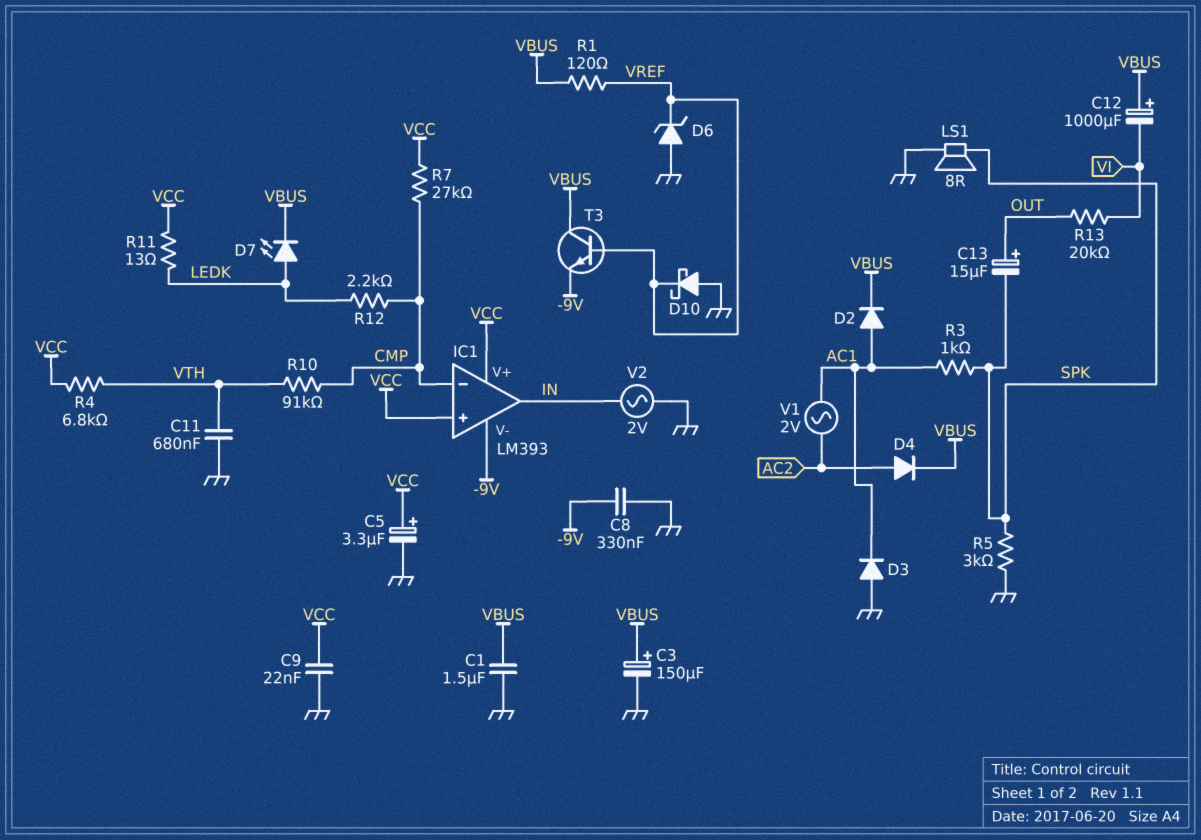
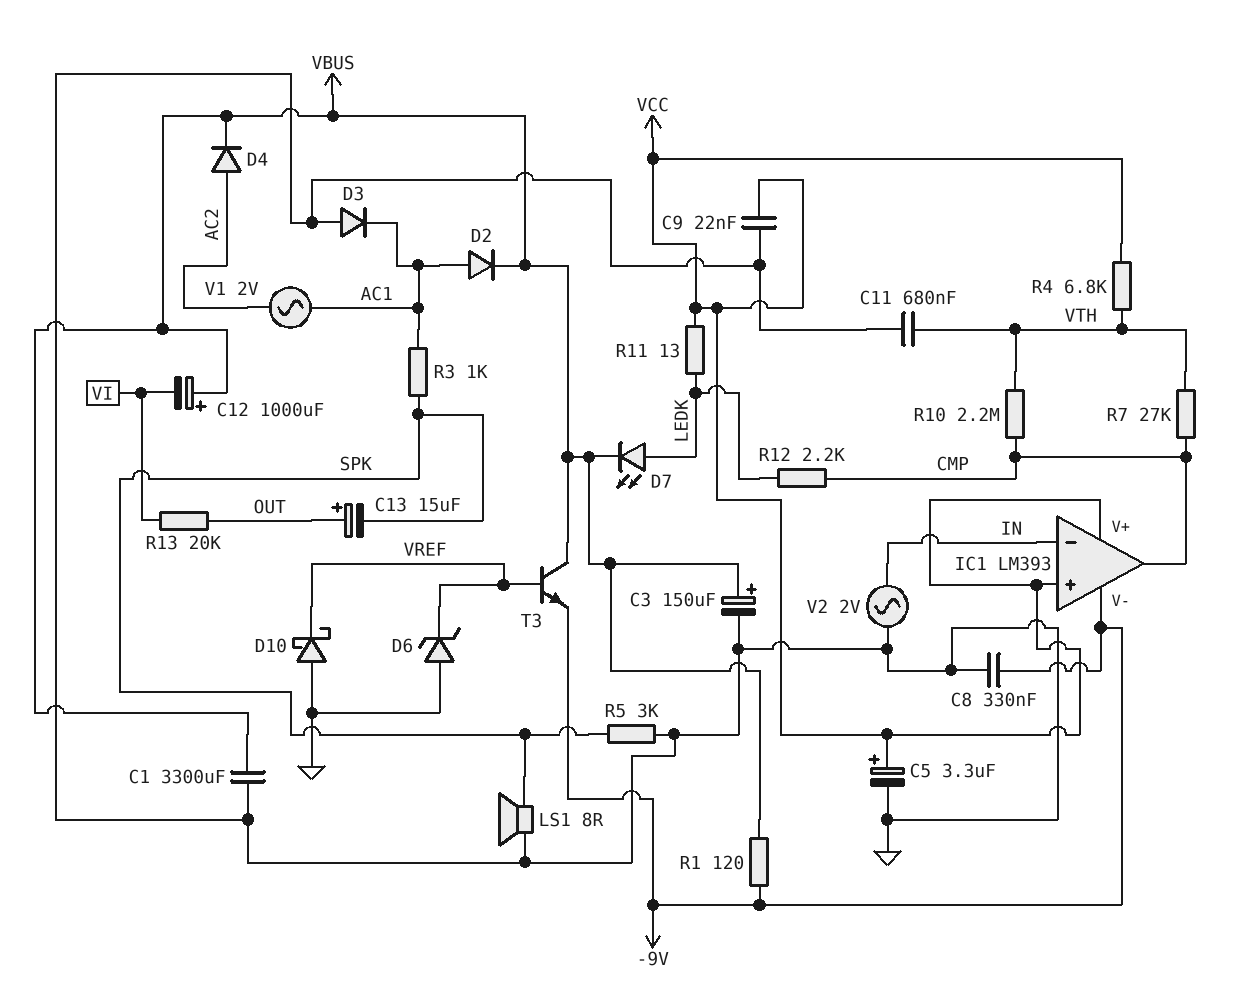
C1: 1.5uF (GND, VBUS) -> 3300uF (GND, VBUS)
IC1 pin in-: CMP -> IN
IC1 pin out: IN -> CMP
R1: 120 (VBUS, VREF) -> 120 (-9V, VBUS)
R7: 27k (CMP, VCC) -> 27k (CMP, VTH)
R10: 91k (CMP, VTH) -> 2.2M (CMP, VTH)

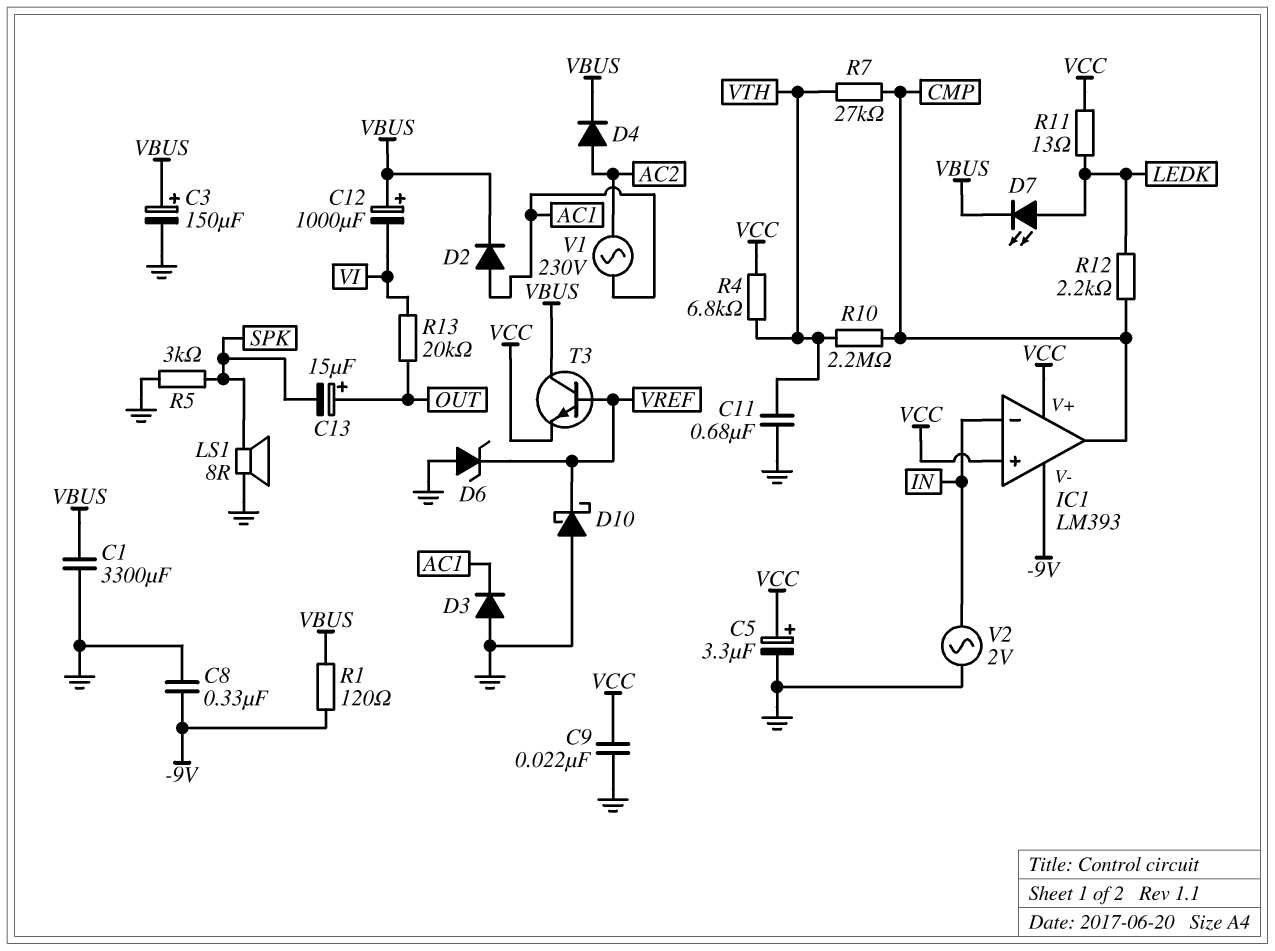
R3: 1k (AC1, SPK) -> none
T3: NPN (B VREF, C VBUS, E -9V) -> NPN (B VREF, C VBUS, E VCC)
V1: AC 2V (AC1, AC2) -> AC 230V (AC1, AC2)

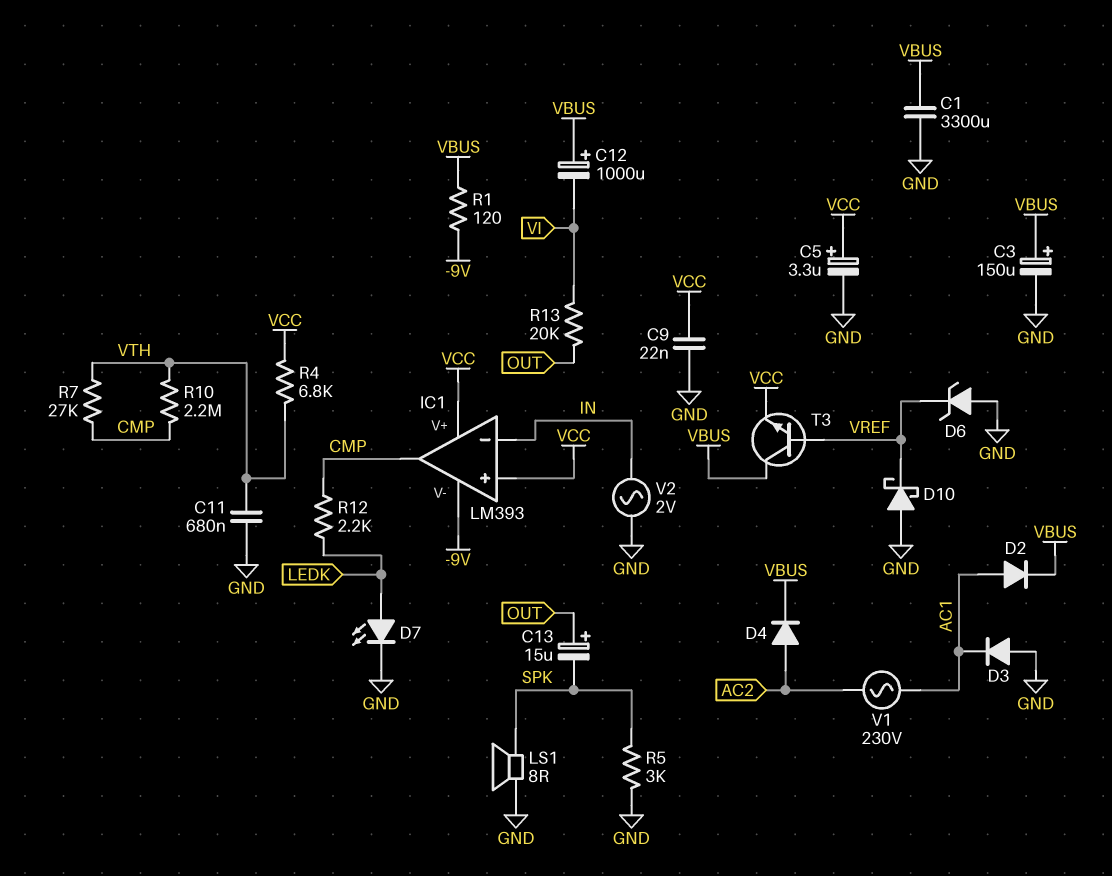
C8: 330nF (-9V, GND) -> none
D7: LED (A LEDK, K VBUS) -> LED (A LEDK, K GND)
R11: 13 (LEDK, VCC) -> none

